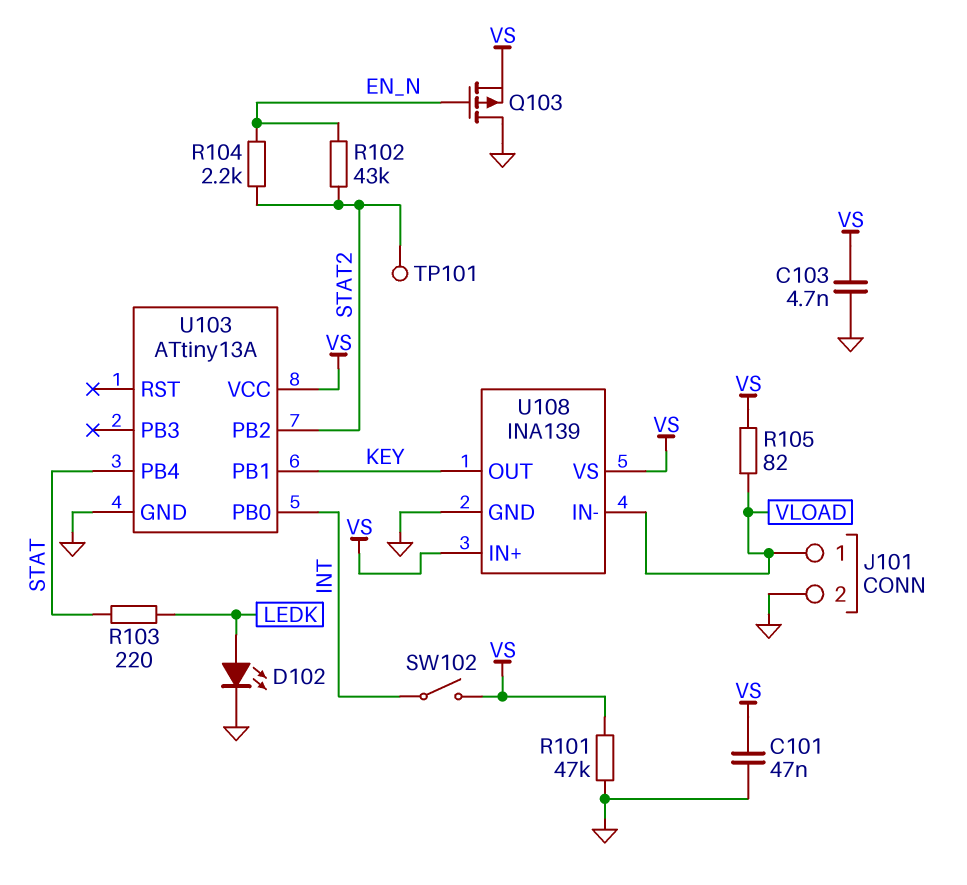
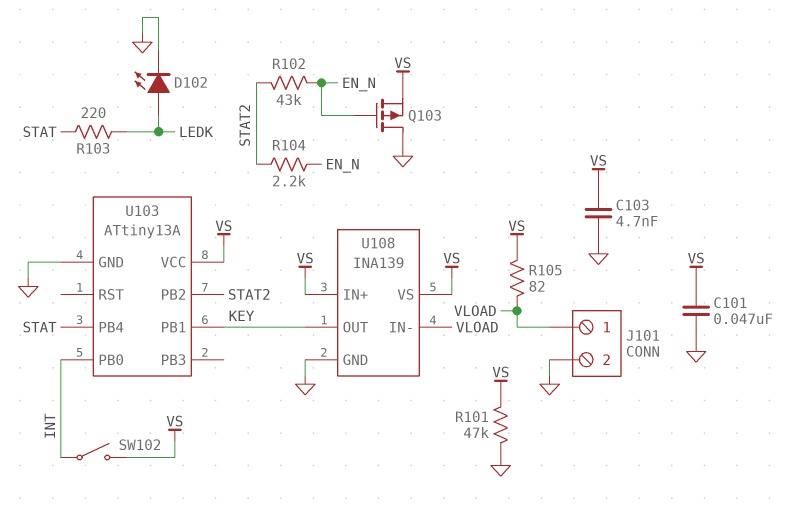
TP101: test point (STAT2) -> none

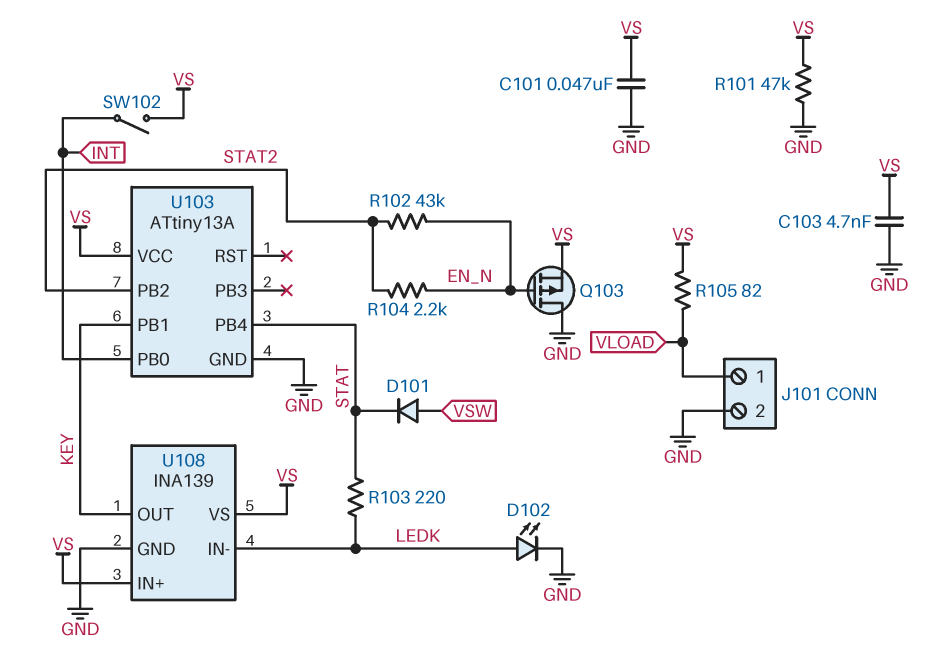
D101: none -> diode (A VSW, K STAT)
U108 pin IN-: VLOAD -> LEDK

